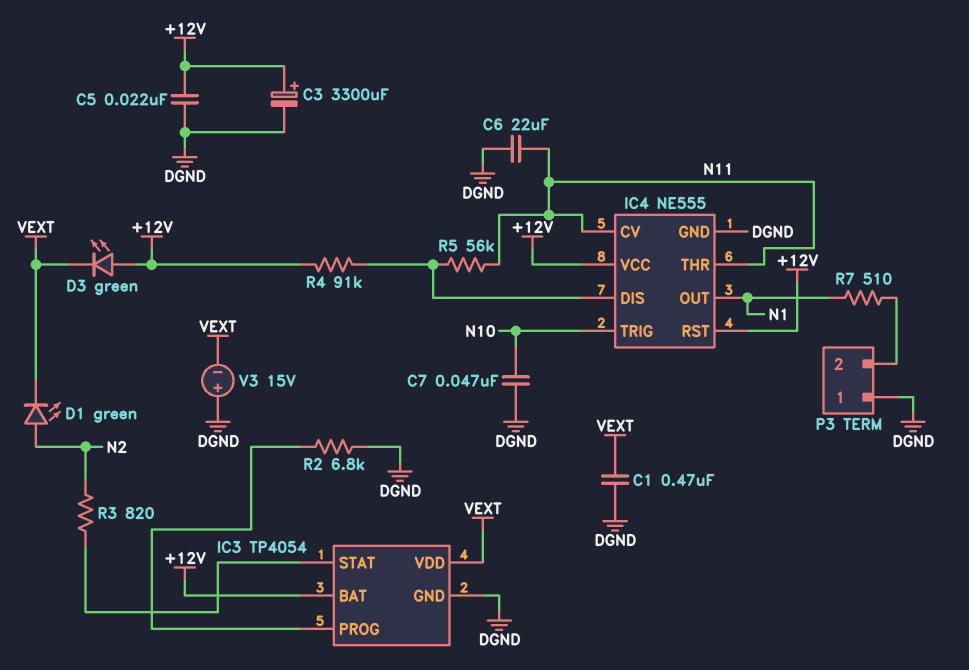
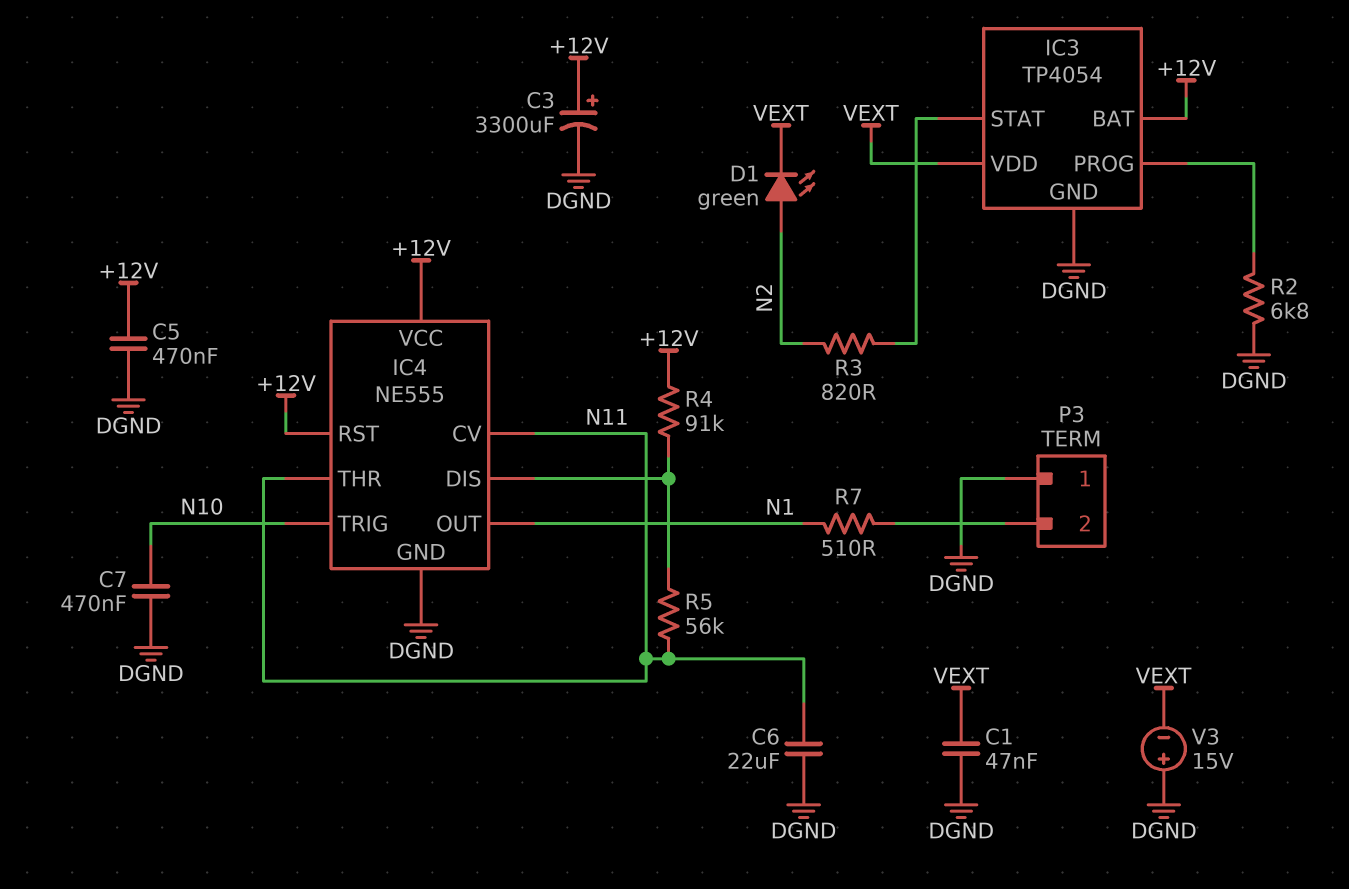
C1: 470nF (DGND, VEXT) -> 47nF (DGND, VEXT)
C5: 22nF (+12V, DGND) -> 470nF (+12V, DGND)
C7: 47nF (DGND, N10) -> 470nF (DGND, N10)
D3: LED green (A +12V, K VEXT) -> none

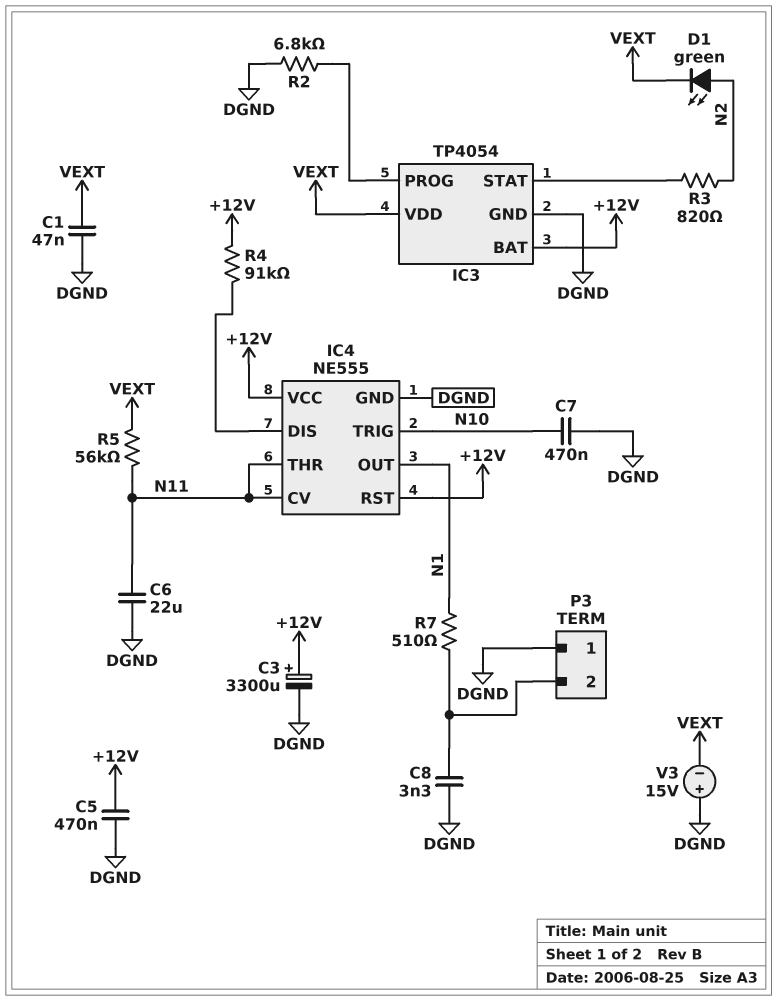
C8: none -> 3.3nF (DGND, P3/2)
R5: 56k (IC4/DIS, N11) -> 56k (N11, VEXT)

